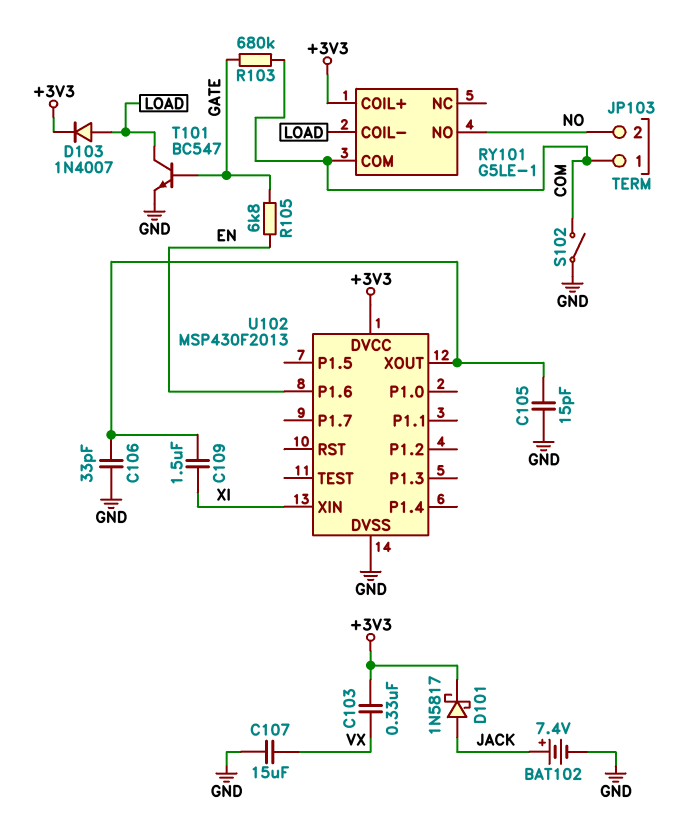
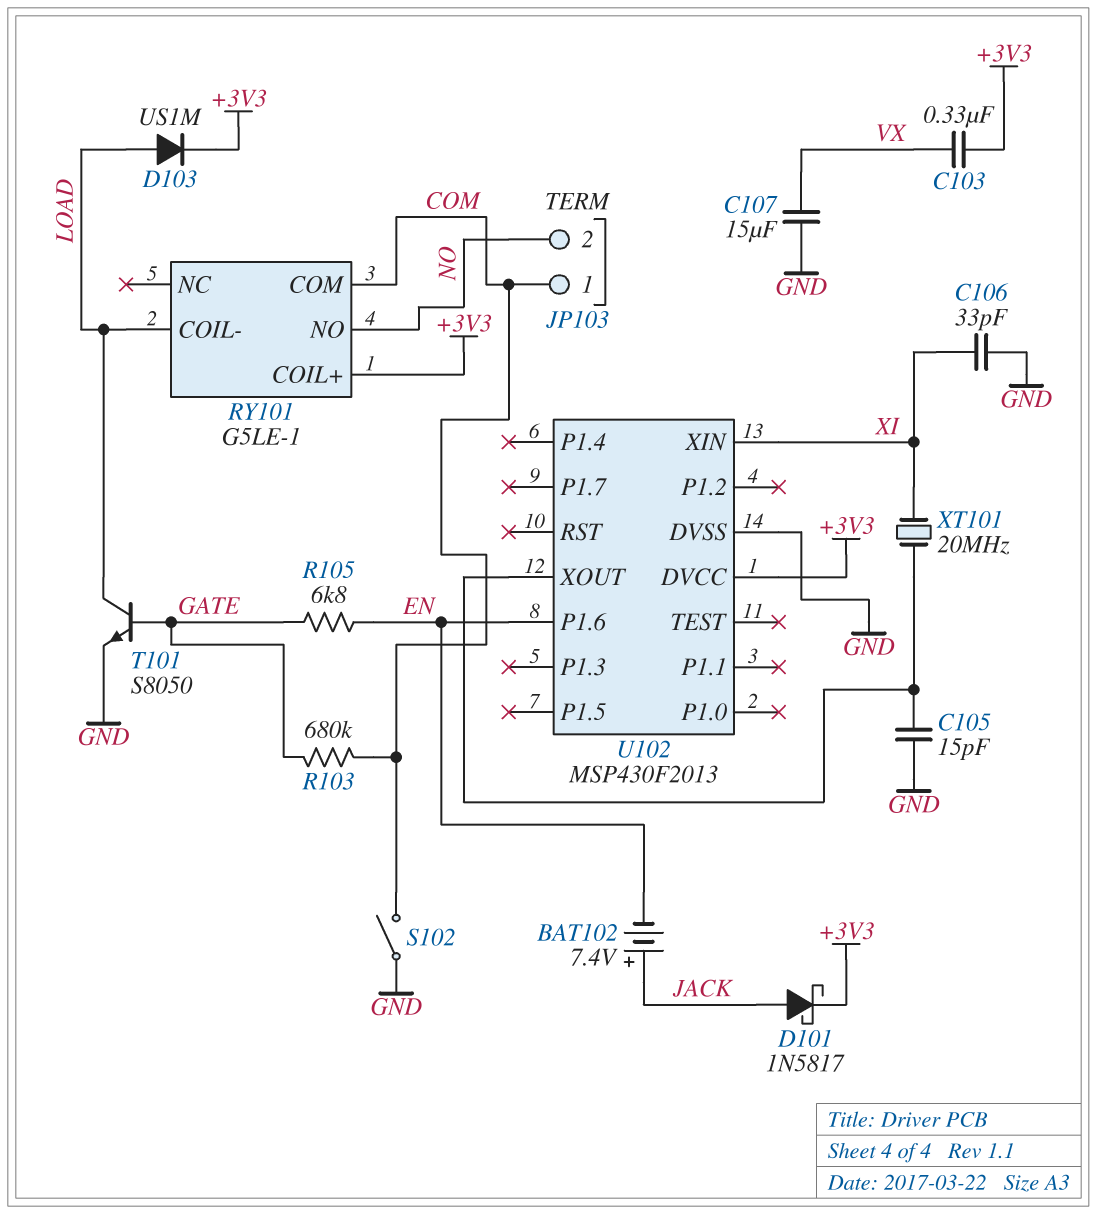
BAT102: 7.4V (plus JACK, minus GND) -> 7.4V (plus JACK, minus EN)
C106: 33pF (GND, U102/XOUT) -> 33pF (GND, XI)
C109: 1.5uF (U102/XOUT, XI) -> none
D103: diode 1N4007 (A LOAD, K +3V3) -> diode US1M (A LOAD, K +3V3)
T101: NPN BC547 (B GATE, C LOAD, E GND) -> NPN S8050 (B GATE, C LOAD, E GND)
XT101: none -> 20MHz (U102/XOUT, XI)

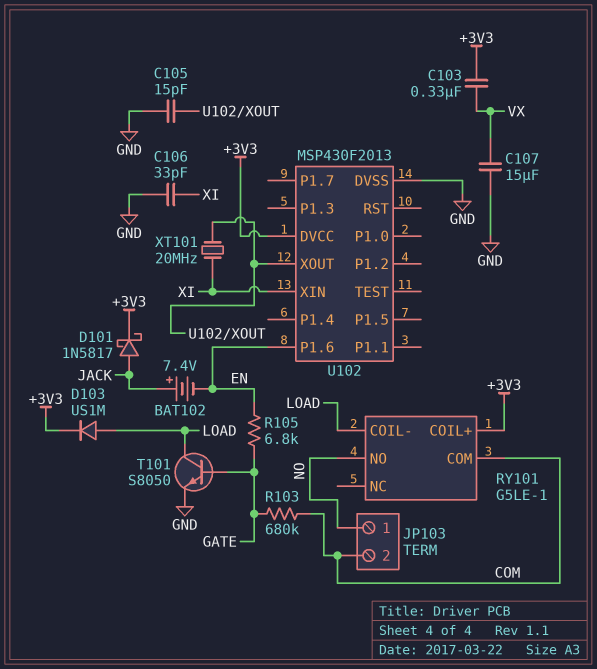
JP103 pin 1: COM -> NO
JP103 pin 2: NO -> COM
S102: switch (COM, GND) -> none

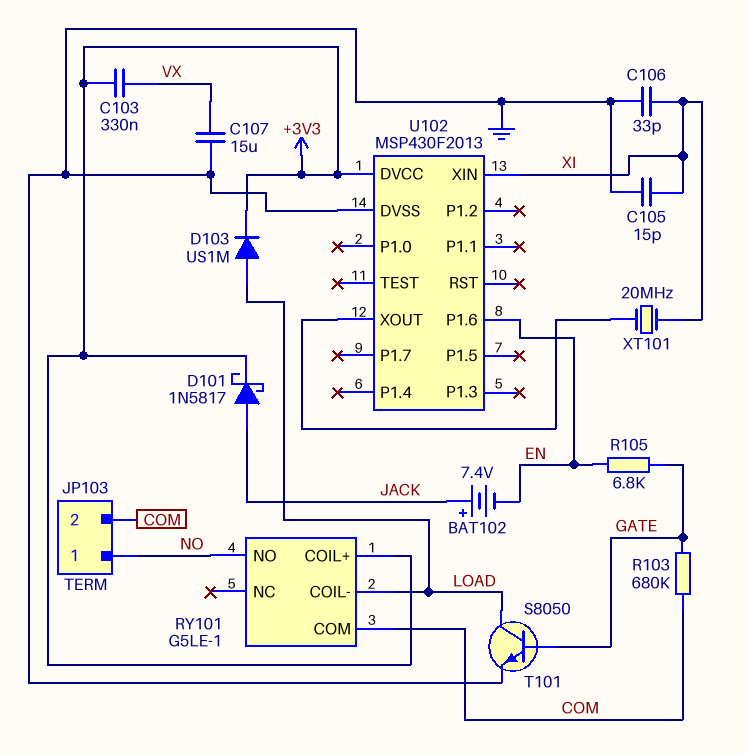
C105: 15pF (GND, U102/XOUT) -> 15pF (GND, XI)

